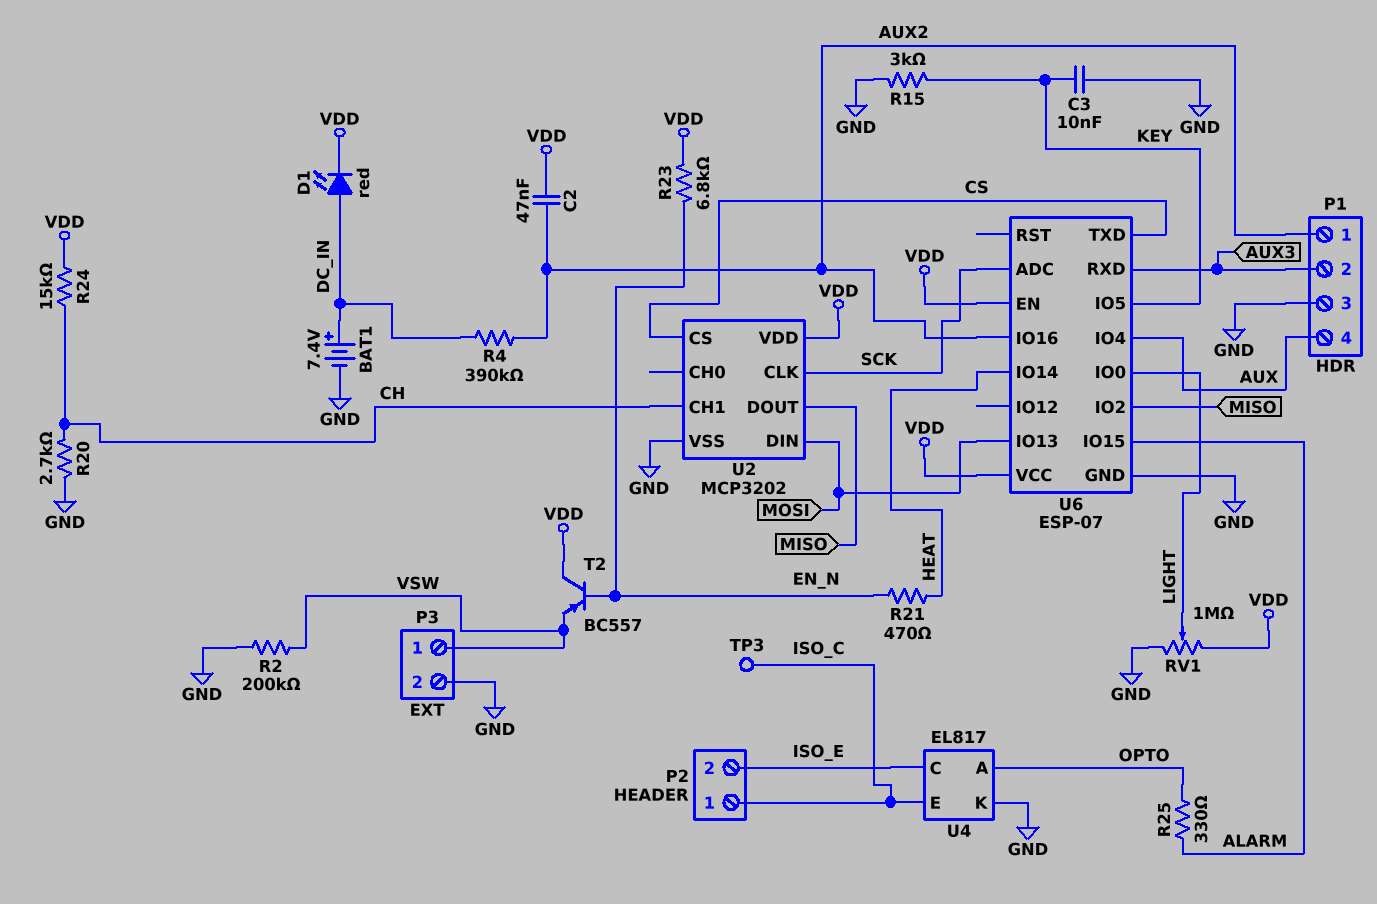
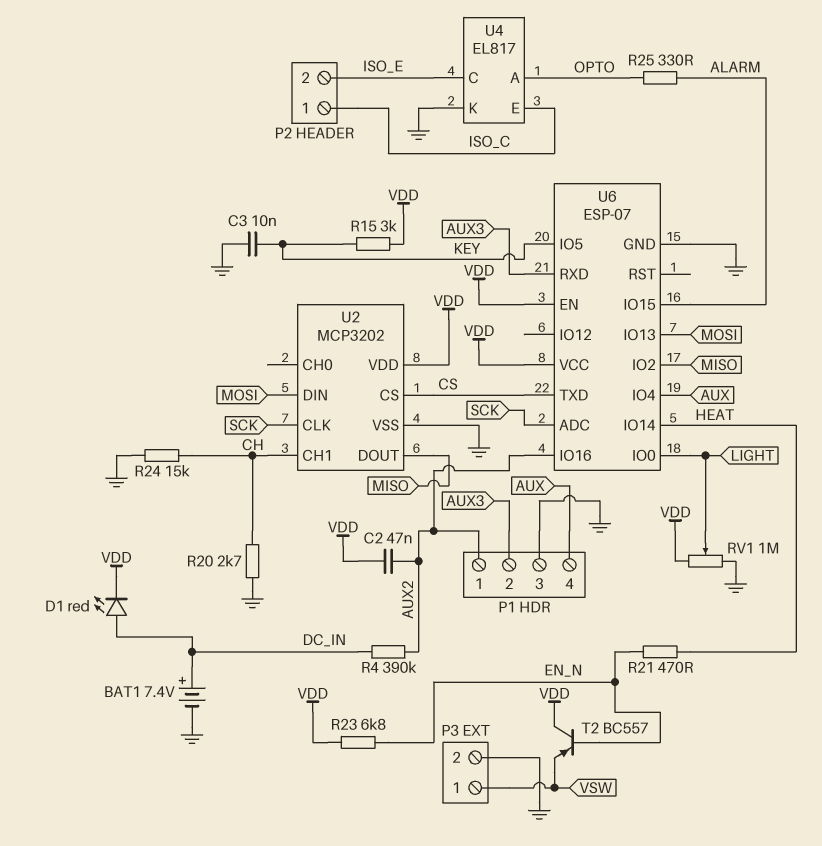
R2: 200k (GND, VSW) -> none
R15: 3k (GND, KEY) -> 3k (KEY, VDD)
R24: 15k (CH, VDD) -> 15k (CH, GND)
TP3: test point (ISO_C) -> none

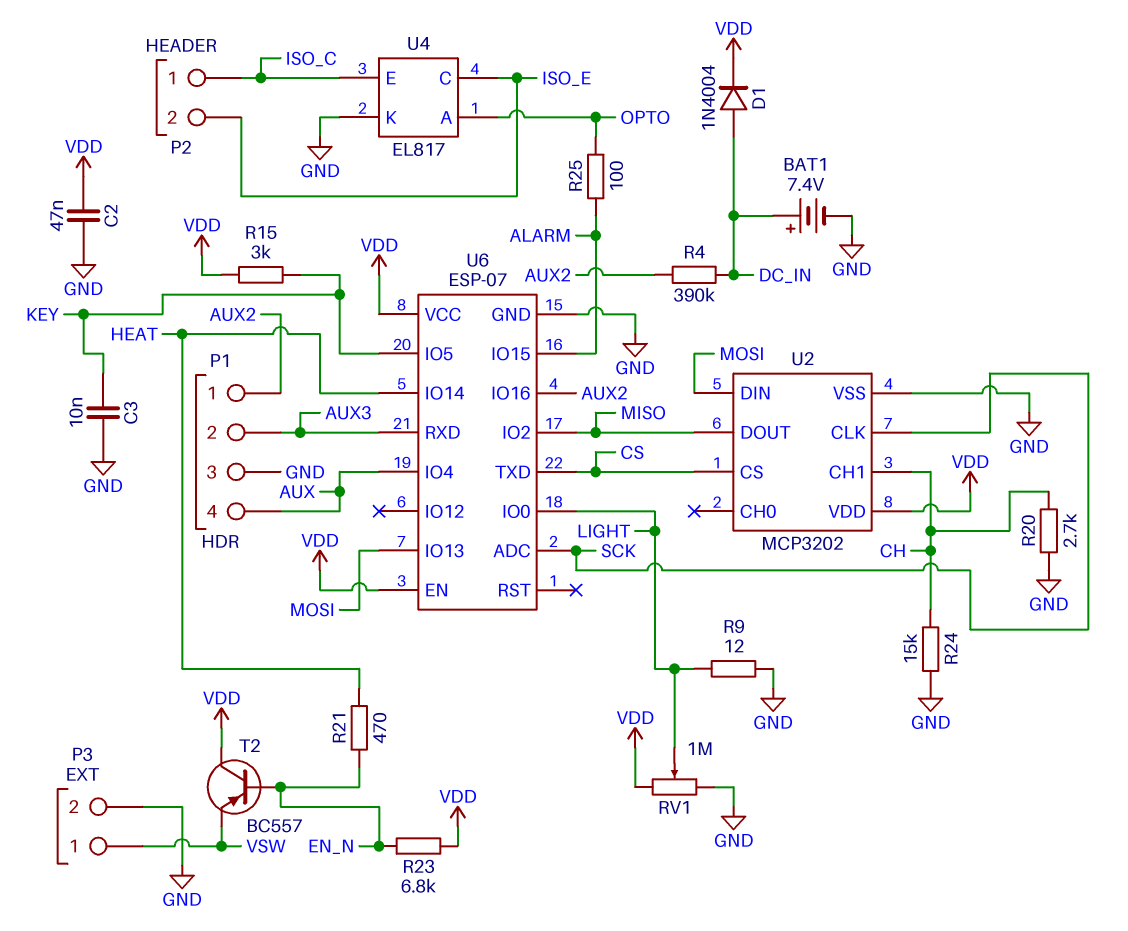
C2: 47nF (AUX2, VDD) -> 47nF (GND, VDD)
D1: LED red (A DC_IN, K VDD) -> diode 1N4004 (A DC_IN, K VDD)
R9: none -> 12 (GND, LIGHT)
R25: 330 (ALARM, OPTO) -> 100 (ALARM, OPTO)

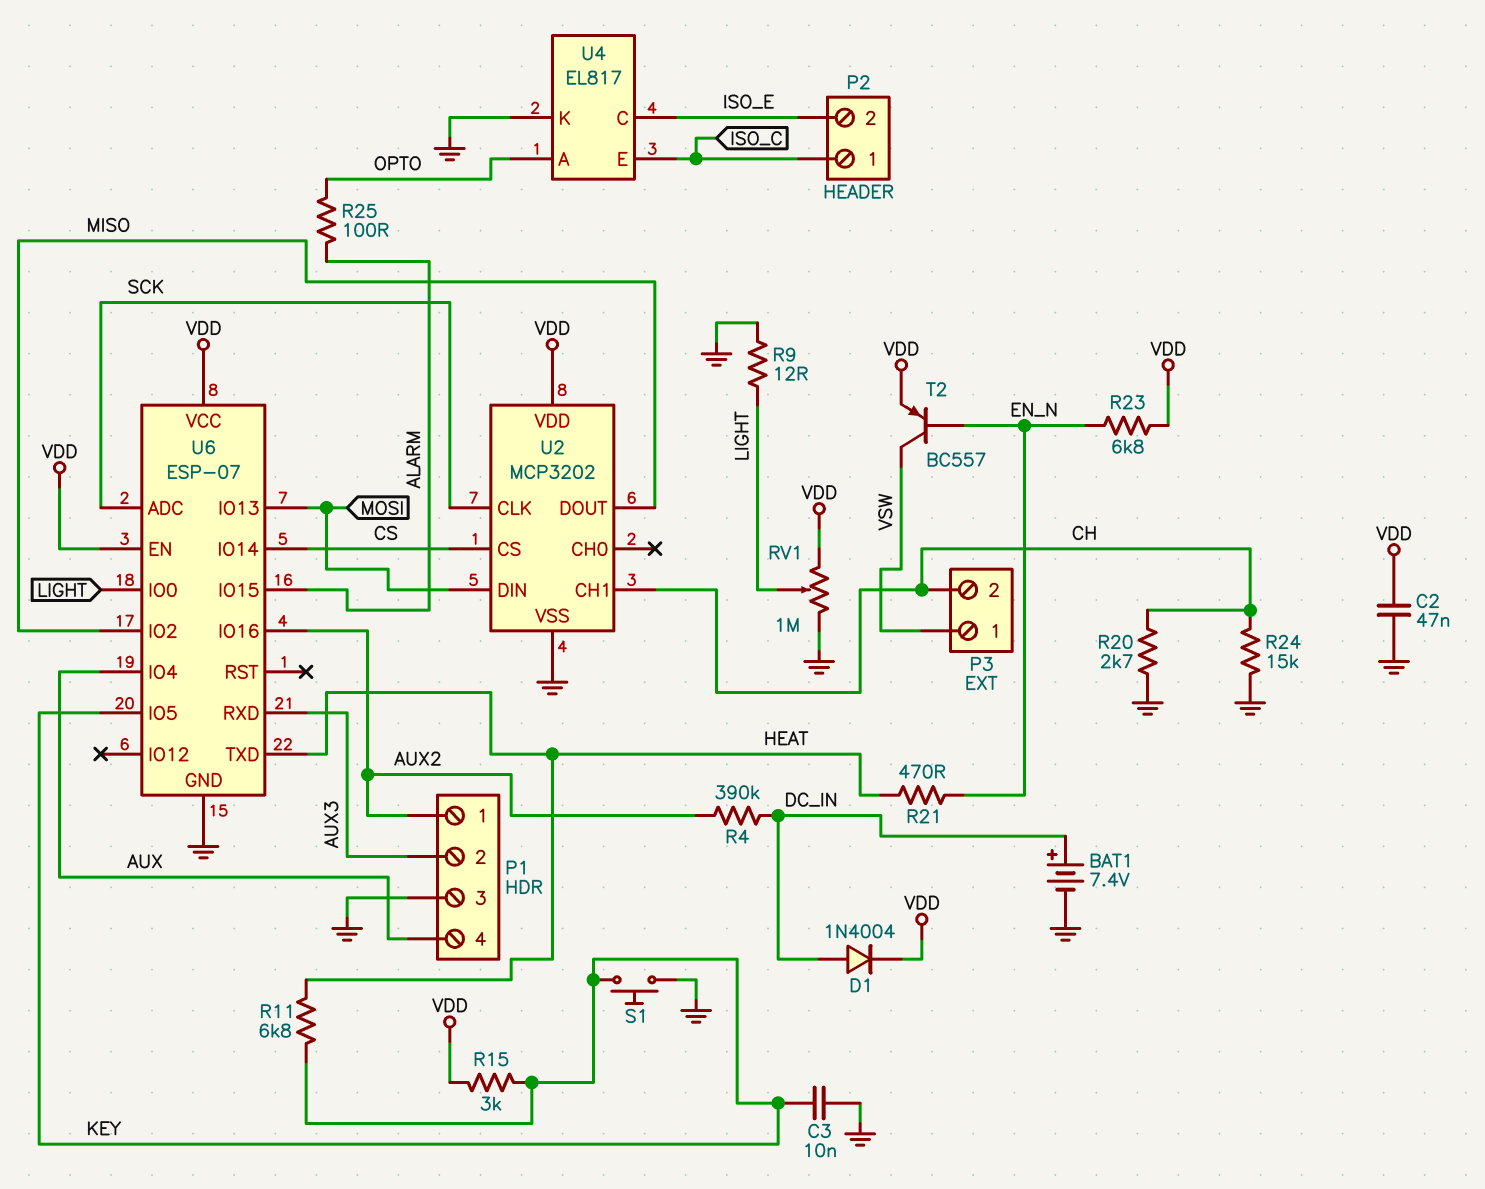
P3 pin 2: GND -> CH
R11: none -> 6.8k (HEAT, KEY)
S1: none -> button (GND, KEY)
T2: PNP BC557 (B EN_N, C VDD, E VSW) -> PNP BC557 (B EN_N, C VSW, E VDD)
U6 pin IO14: HEAT -> CS
U6 pin TXD: CS -> HEAT

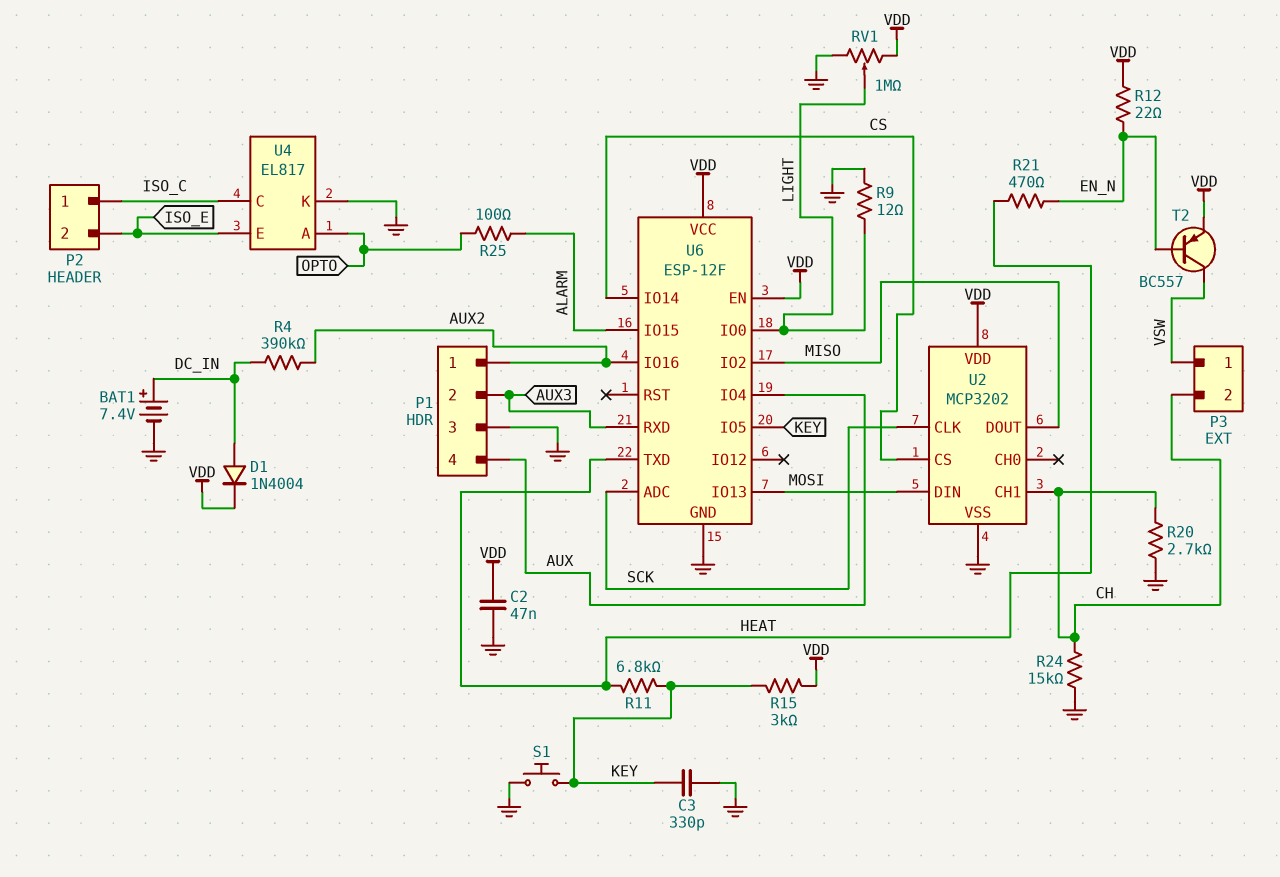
C3: 10nF (GND, KEY) -> 330pF (GND, KEY)
R12: none -> 22 (EN_N, VDD)
R23: 6.8k (EN_N, VDD) -> none
U4 pin C: ISO_E -> ISO_C
U4 pin E: ISO_C -> ISO_E
U6: ESP-07 -> ESP-12F

